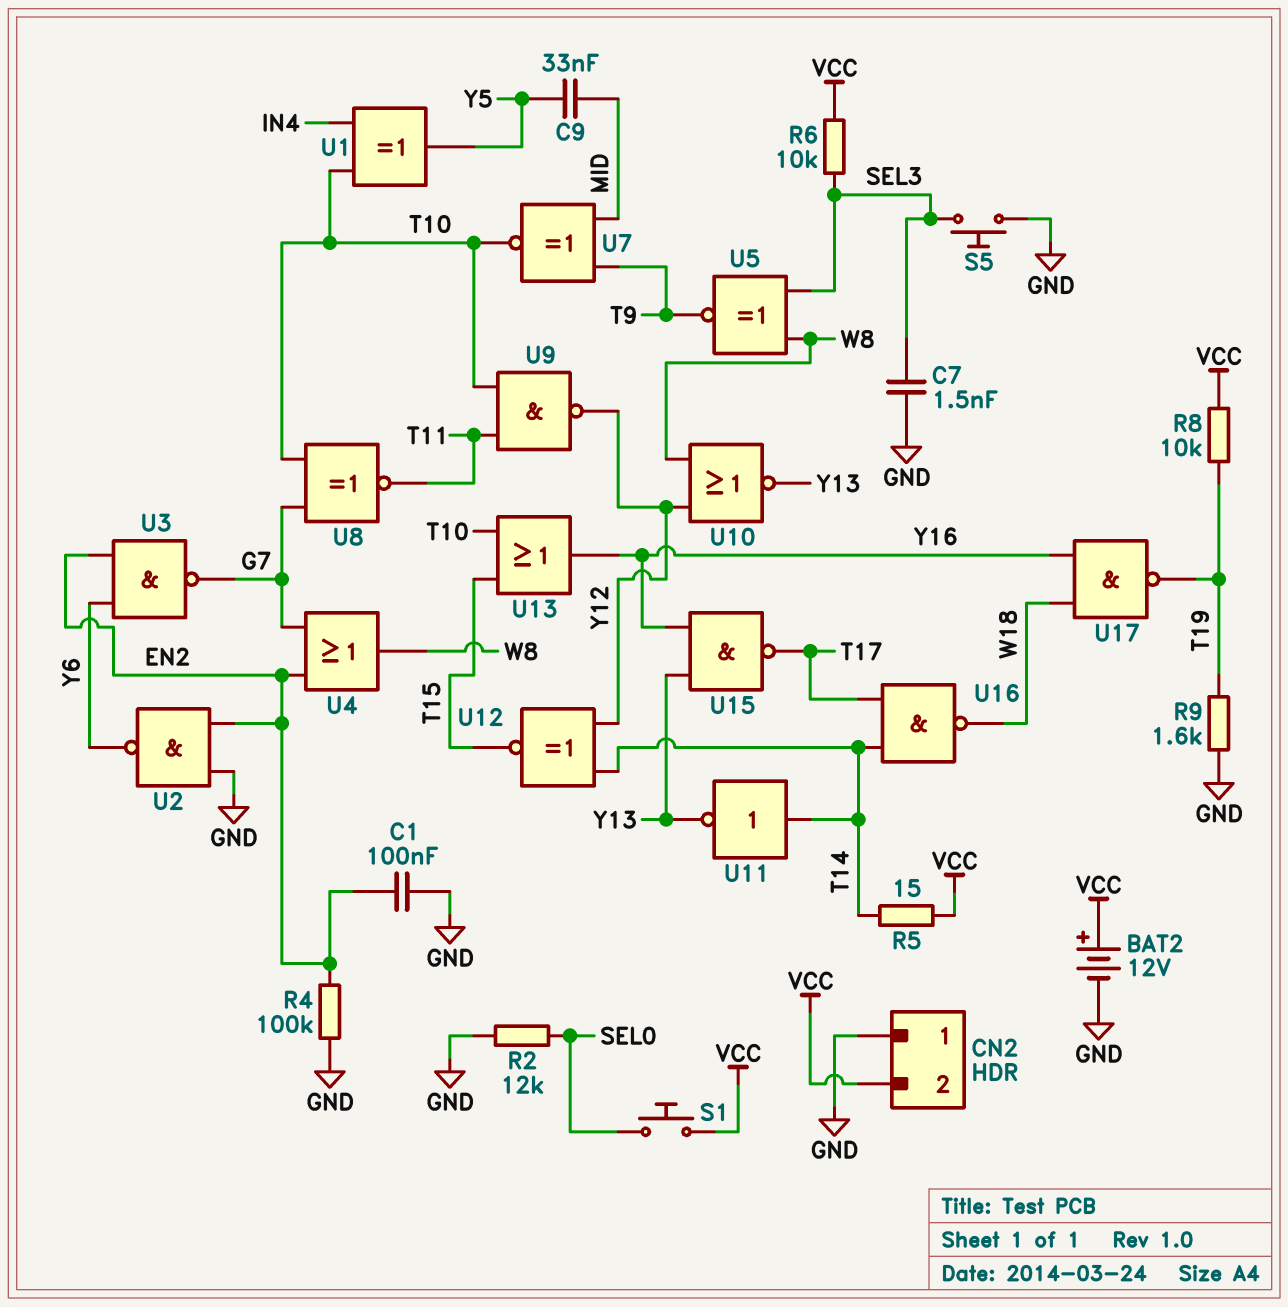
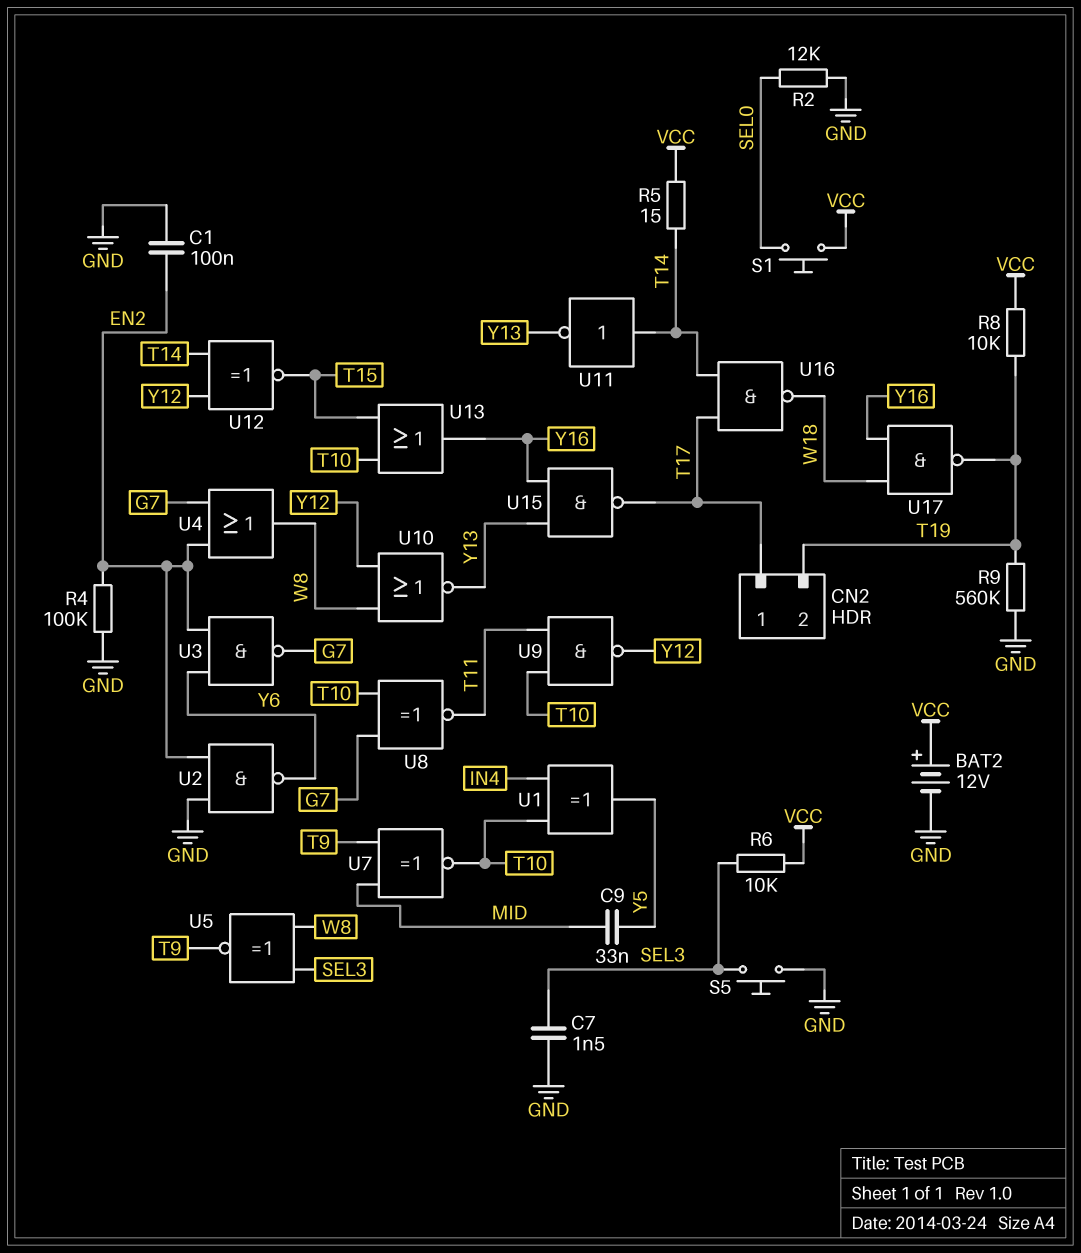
CN2 pin 1: GND -> T17
CN2 pin 2: VCC -> T19
R9: 1.6k (GND, T19) -> 560k (GND, T19)

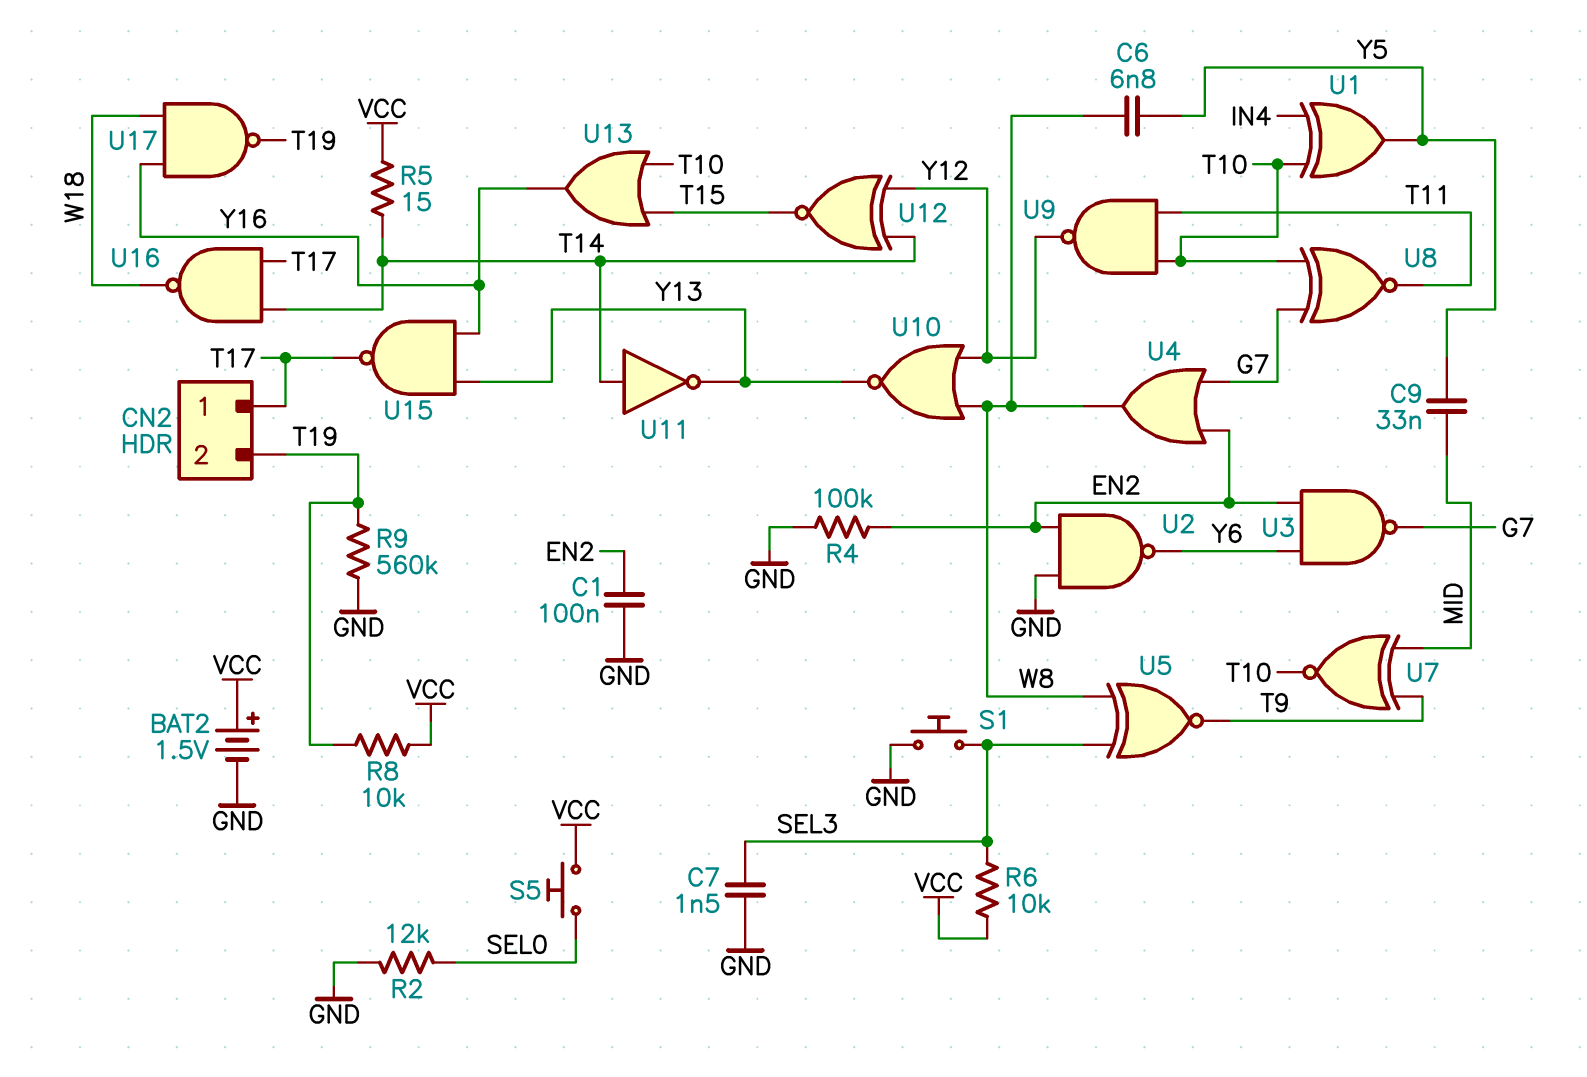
BAT2: 12V (plus VCC, minus GND) -> 1.5V (plus VCC, minus GND)
C6: none -> 6.8nF (W8, Y5)
S1: button (SEL0, VCC) -> button (GND, SEL3)
S5: button (GND, SEL3) -> button (SEL0, VCC)

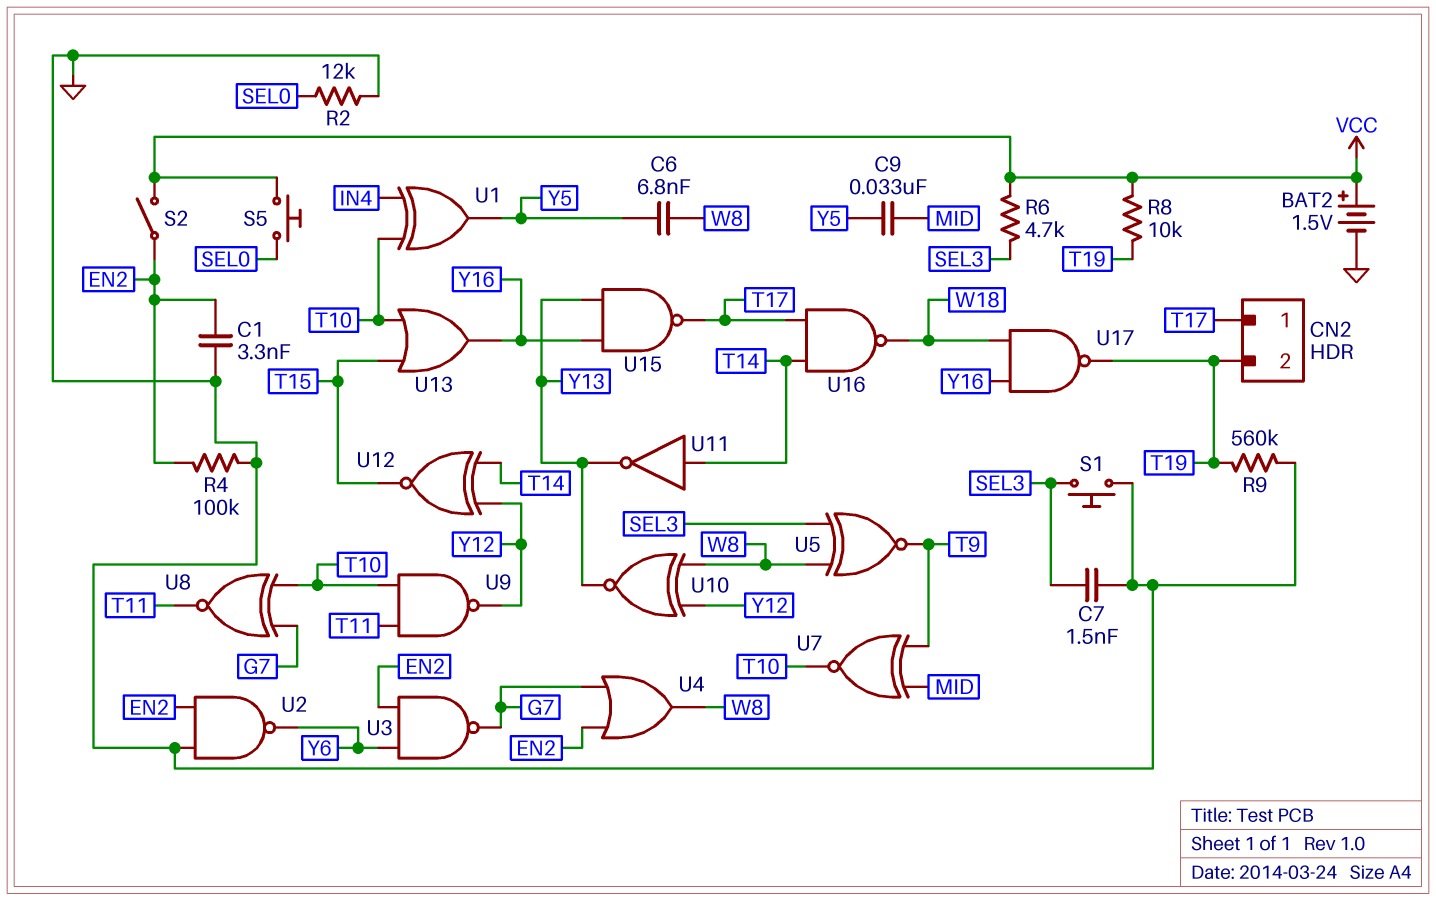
C1: 100nF (EN2, GND) -> 3.3nF (EN2, GND)
R5: 15 (T14, VCC) -> none
R6: 10k (SEL3, VCC) -> 4.7k (SEL3, VCC)
S2: none -> switch (EN2, VCC)
U10: NOR (in W8, in Y12, out Y13) -> XNOR (in W8, in Y12, out Y13)

